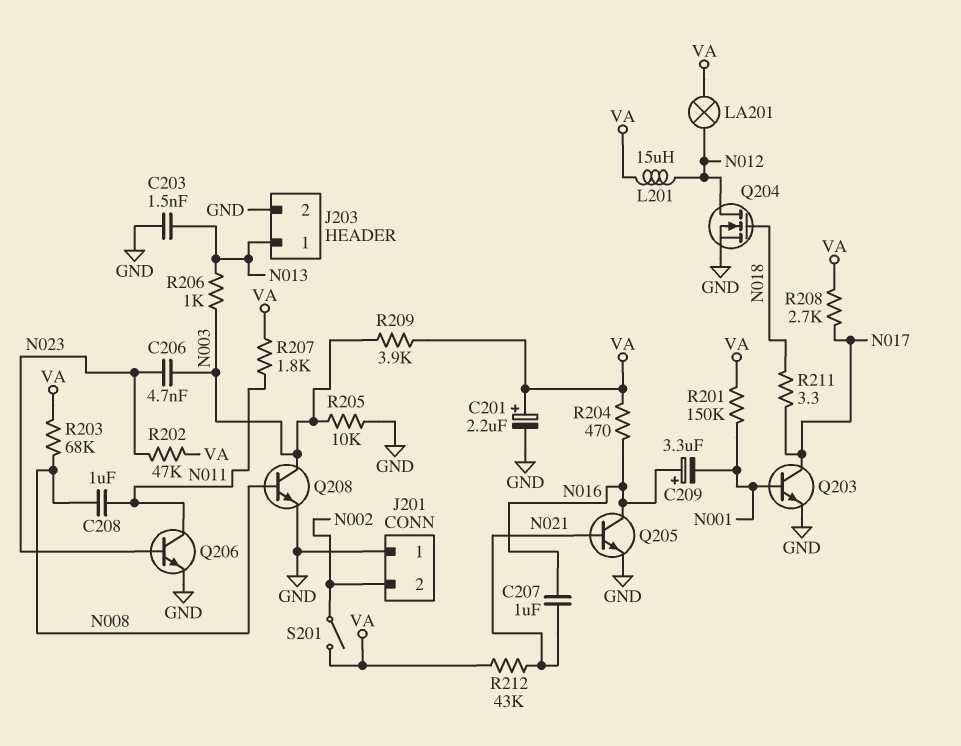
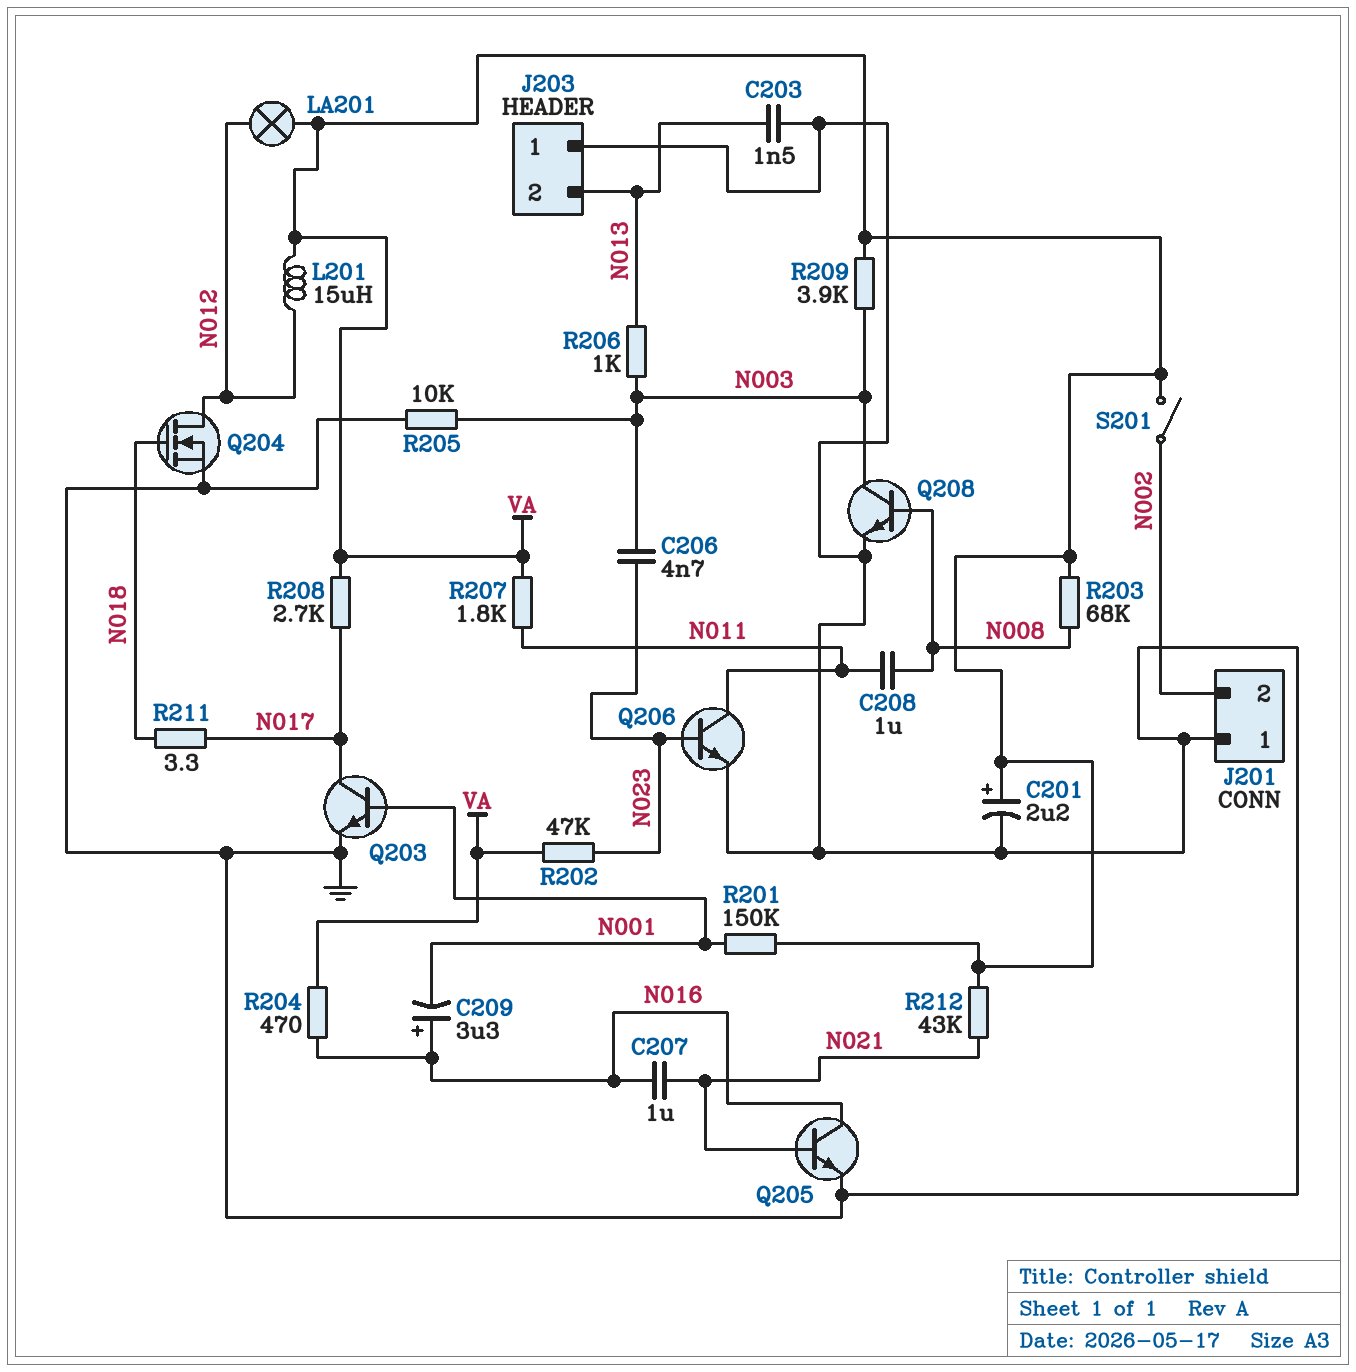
J203 pin 1: N013 -> GND
J203 pin 2: GND -> N013

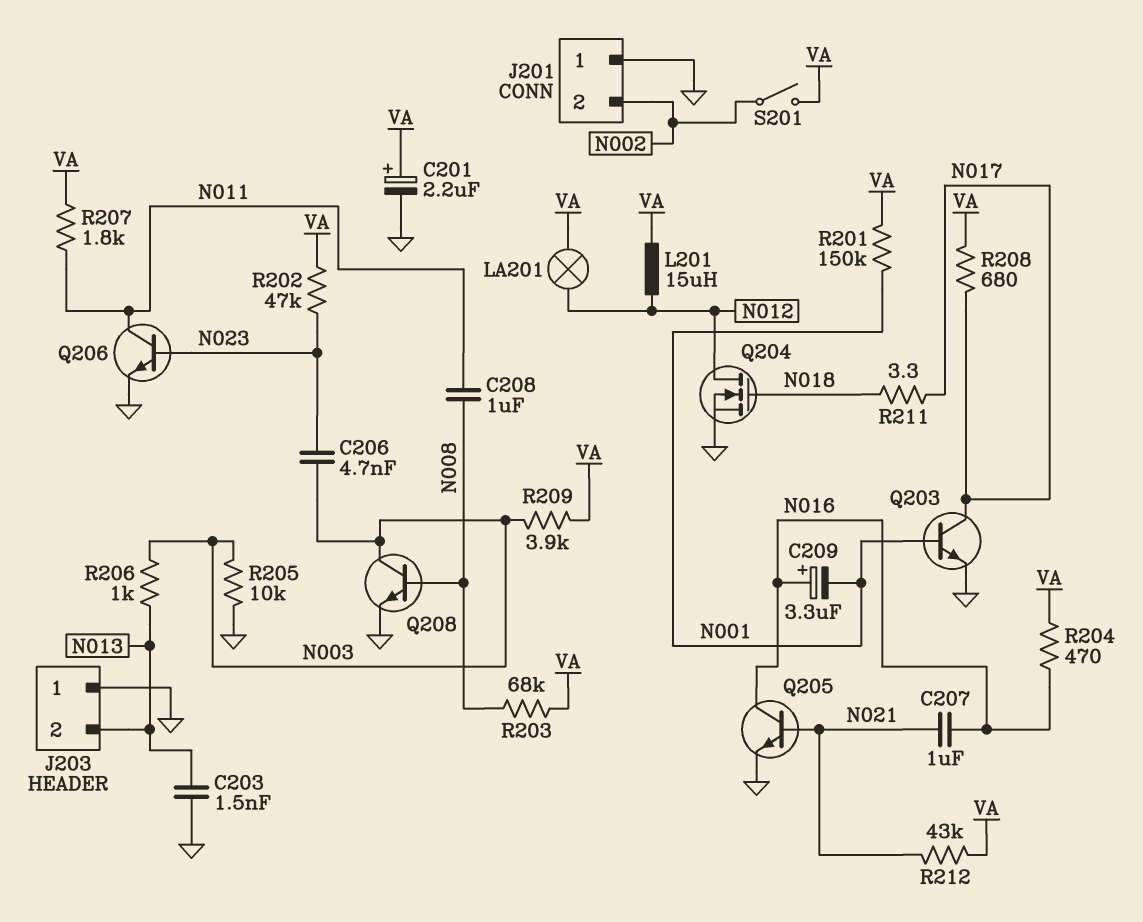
R208: 2.7k (N017, VA) -> 680 (N017, VA)

